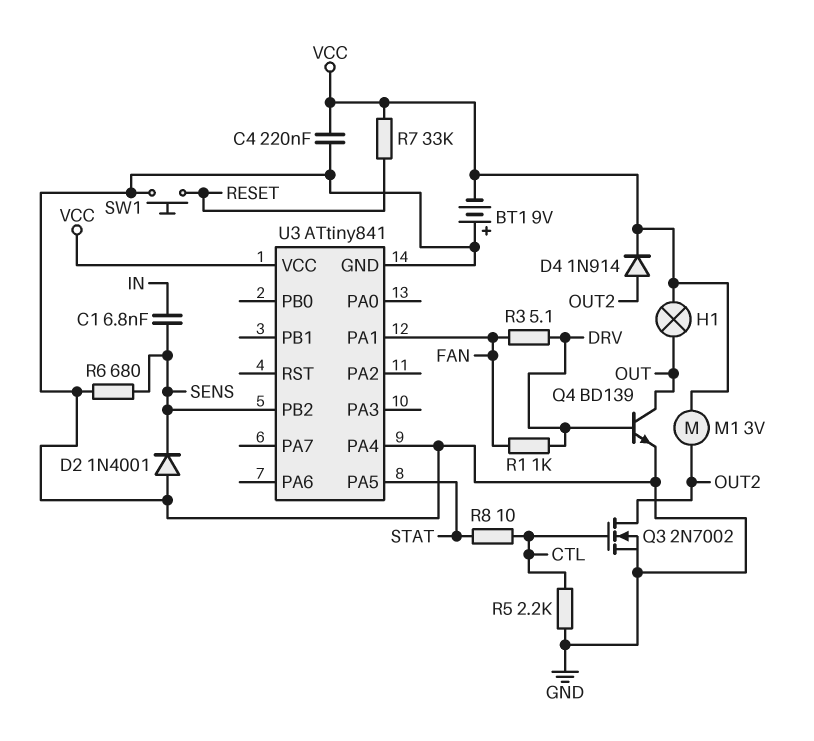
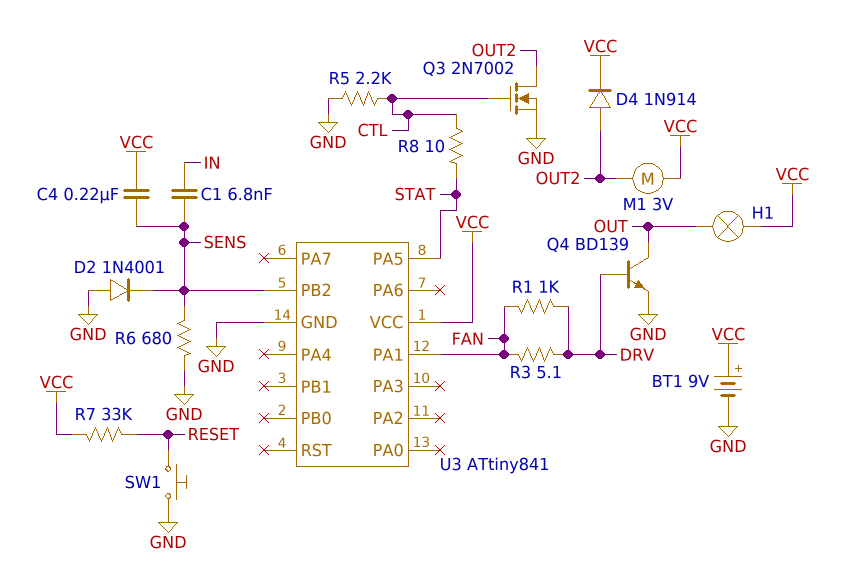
BT1: 9V (plus GND, minus VCC) -> 9V (plus VCC, minus GND)
C4: 220nF (GND, VCC) -> 220nF (SENS, VCC)
U3 pin PA4: GND -> none

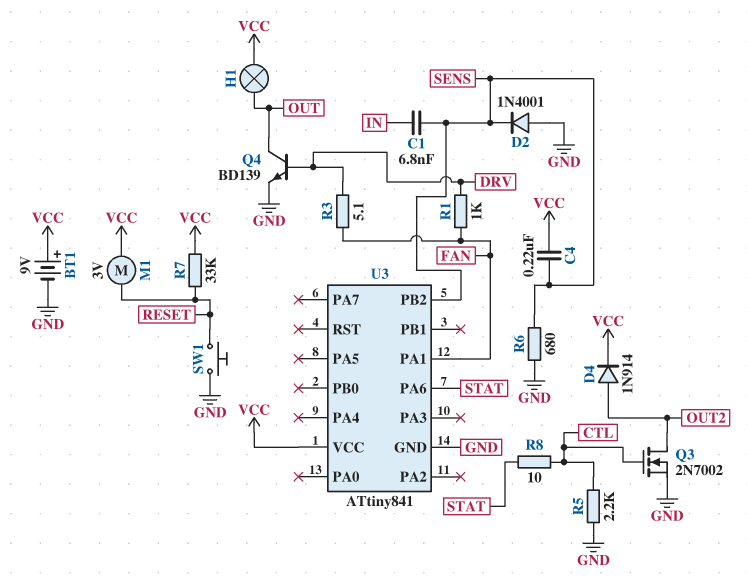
M1: motor 3V (OUT2, VCC) -> motor 3V (RESET, VCC)
U3 pin PA5: STAT -> none
U3 pin PA6: none -> STAT

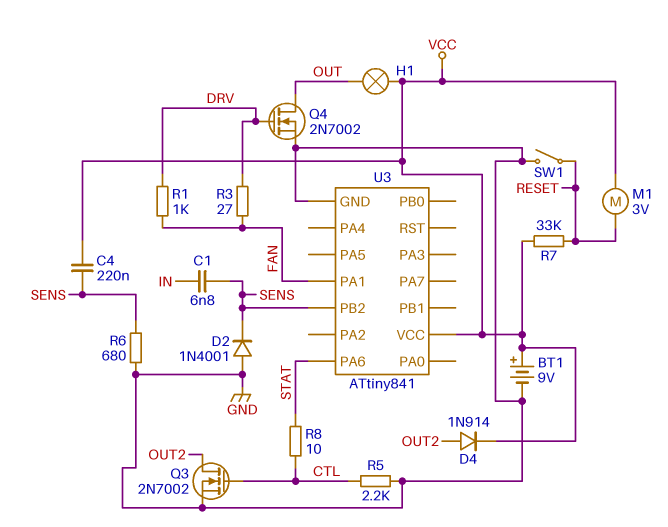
Q4: NPN BD139 (B DRV, C OUT, E GND) -> NMOS 2N7002 (G DRV, D OUT, S GND)
R3: 5.1 (DRV, FAN) -> 27 (DRV, FAN)
SW1: button (GND, RESET) -> switch (GND, RESET)

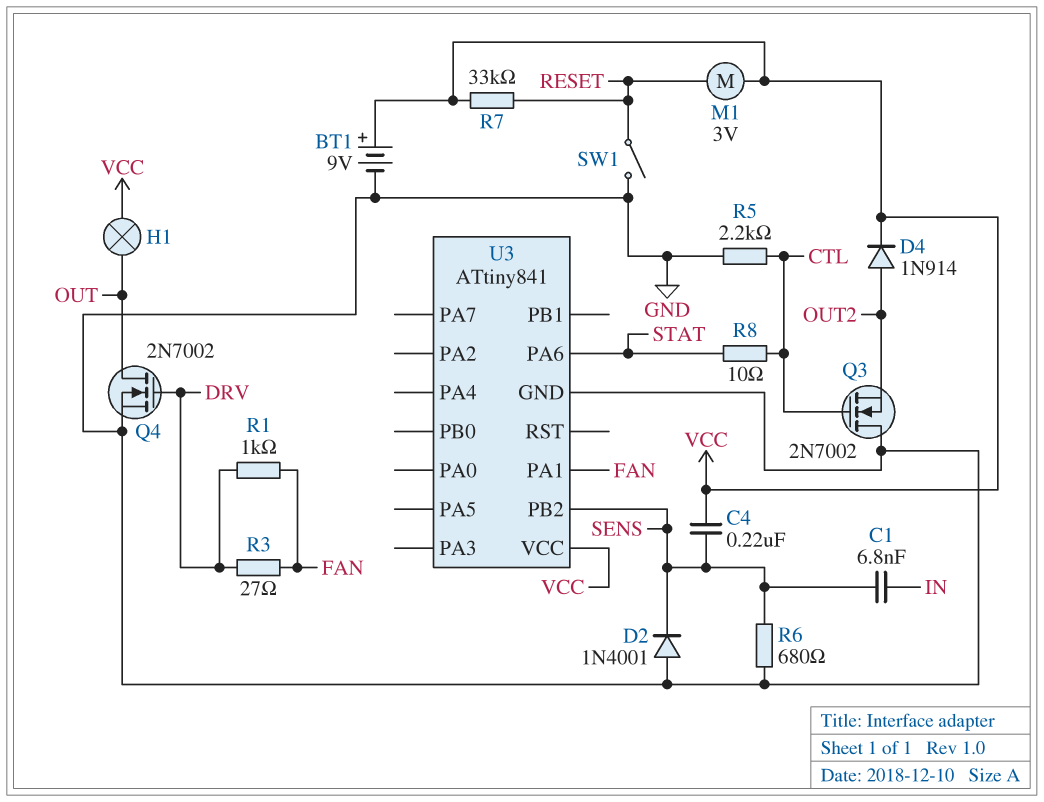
Q3: NMOS 2N7002 (G CTL, D OUT2, S GND) -> NMOS 2N7002 (G CTL, D GND, S OUT2)

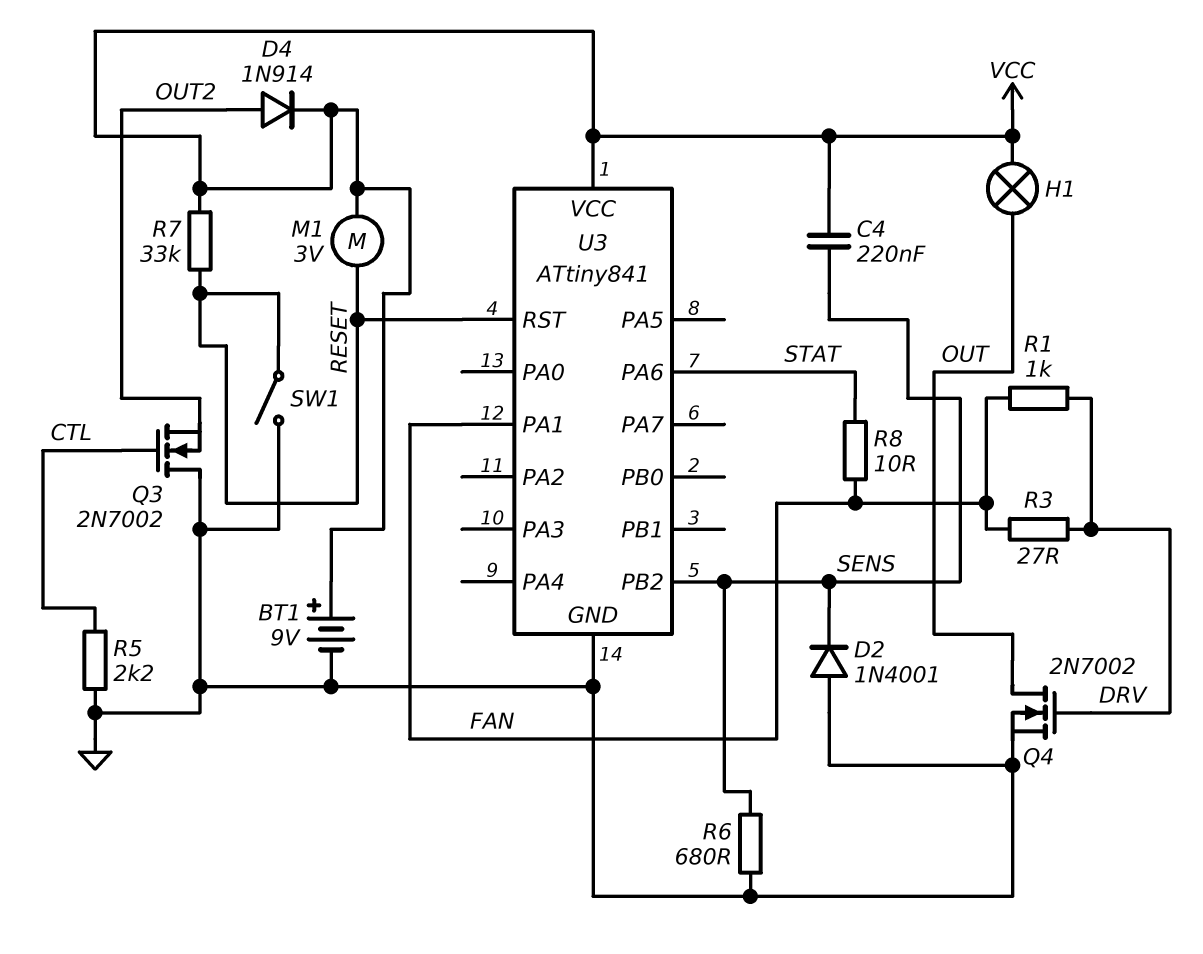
C1: 6.8nF (IN, SENS) -> none
R8: 10 (CTL, STAT) -> 10 (FAN, STAT)
U3 pin RST: none -> RESET

